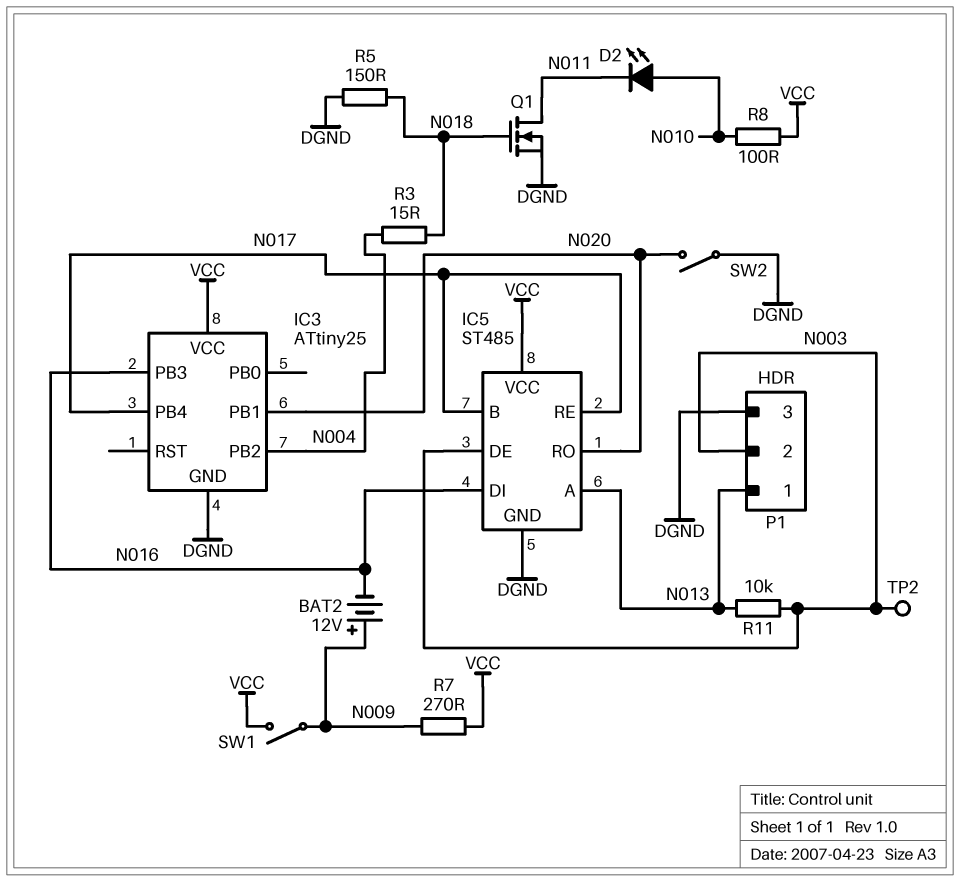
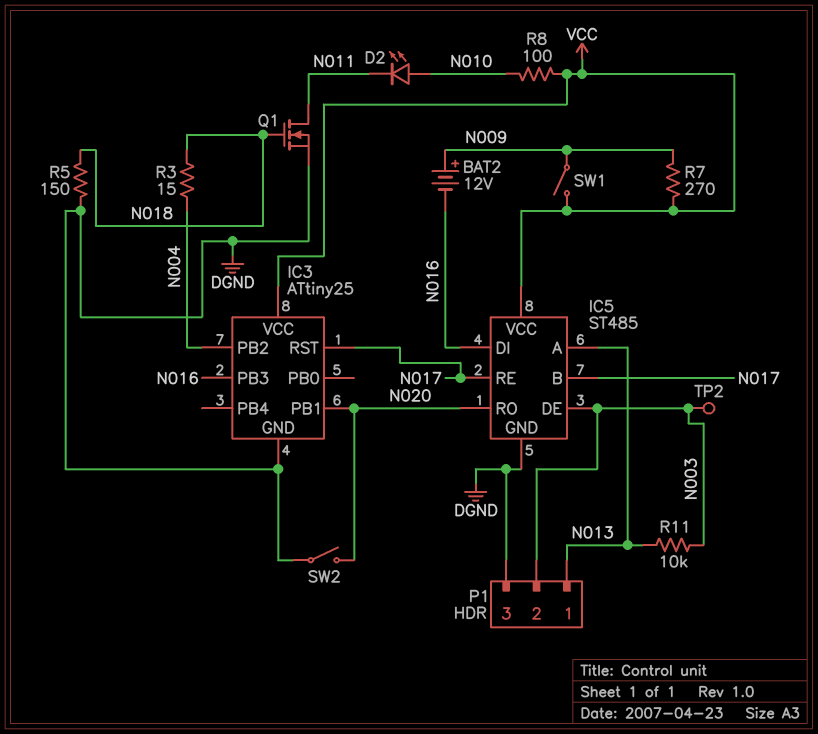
IC3 pin PB4: N017 -> none
IC3 pin RST: none -> N017

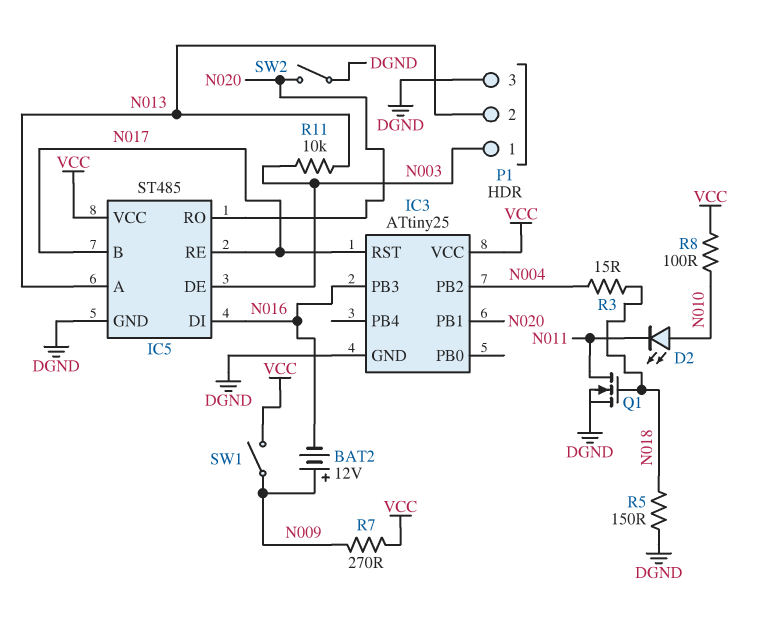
P1 pin 1: N013 -> N003
P1 pin 2: N003 -> N013
TP2: test point (N003) -> none

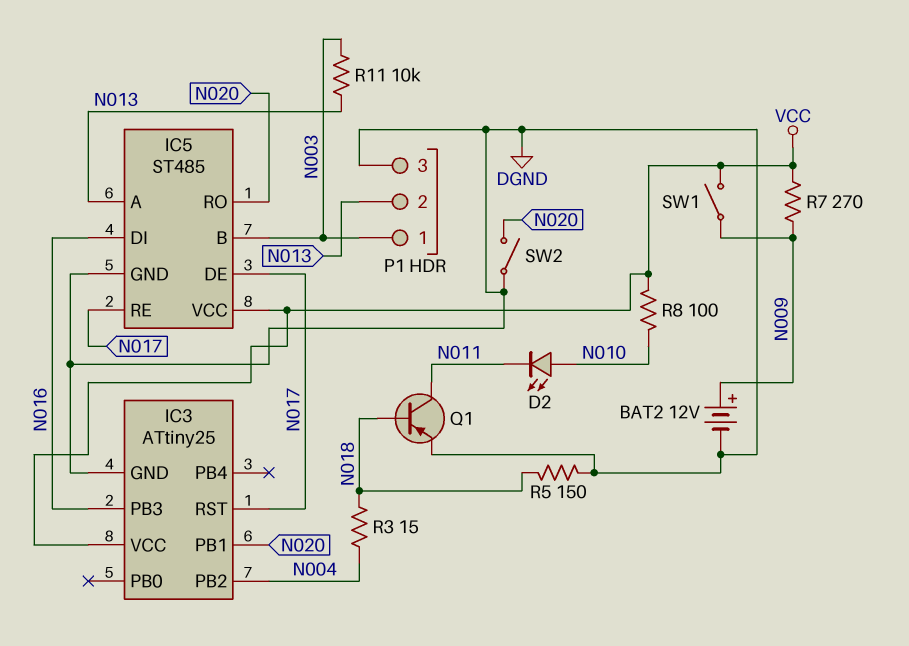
BAT2: 12V (plus N009, minus N016) -> 12V (plus N009, minus DGND)
IC5 pin B: N017 -> N003
IC5 pin DE: N003 -> N017
Q1: NMOS (G N018, D N011, S DGND) -> PNP (B N018, C N011, E DGND)

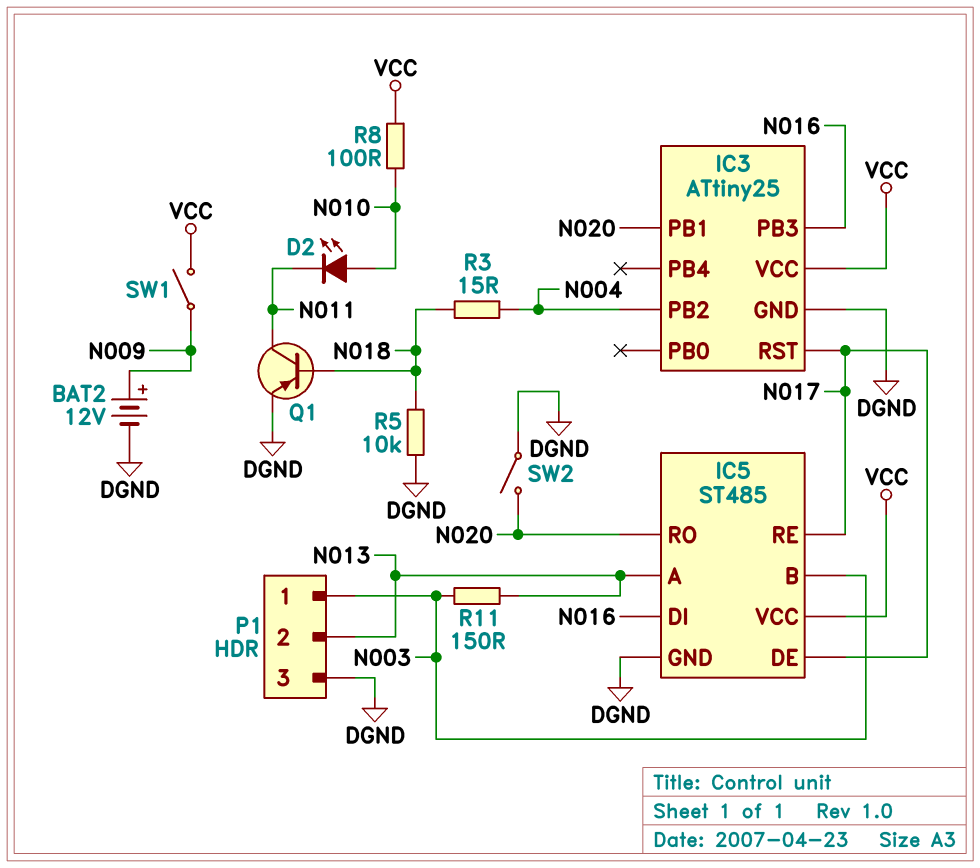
R5: 150 (DGND, N018) -> 10k (DGND, N018)
R7: 270 (N009, VCC) -> none
R11: 10k (N003, N013) -> 150 (N003, N013)

